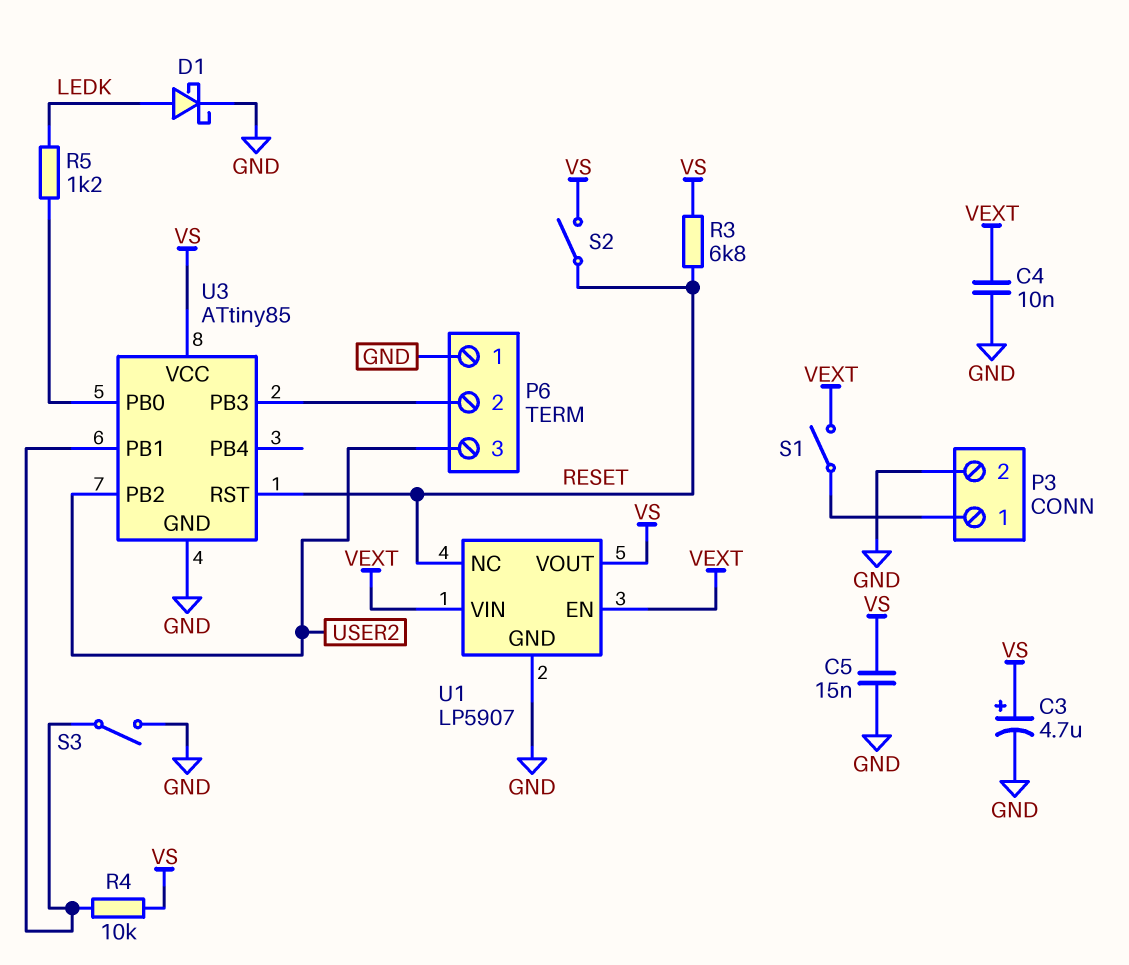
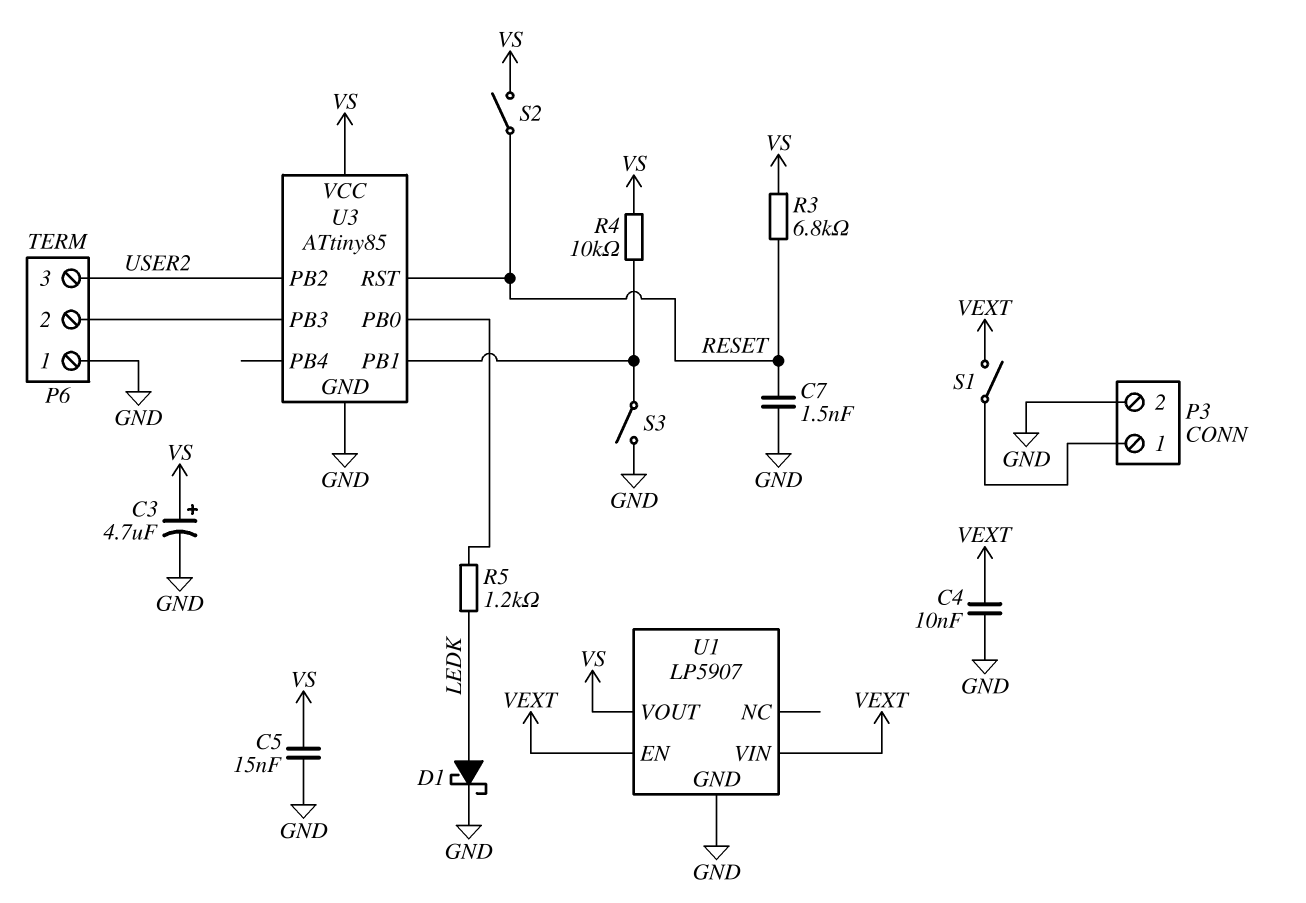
C7: none -> 1.5nF (GND, RESET)
U1 pin NC: RESET -> none

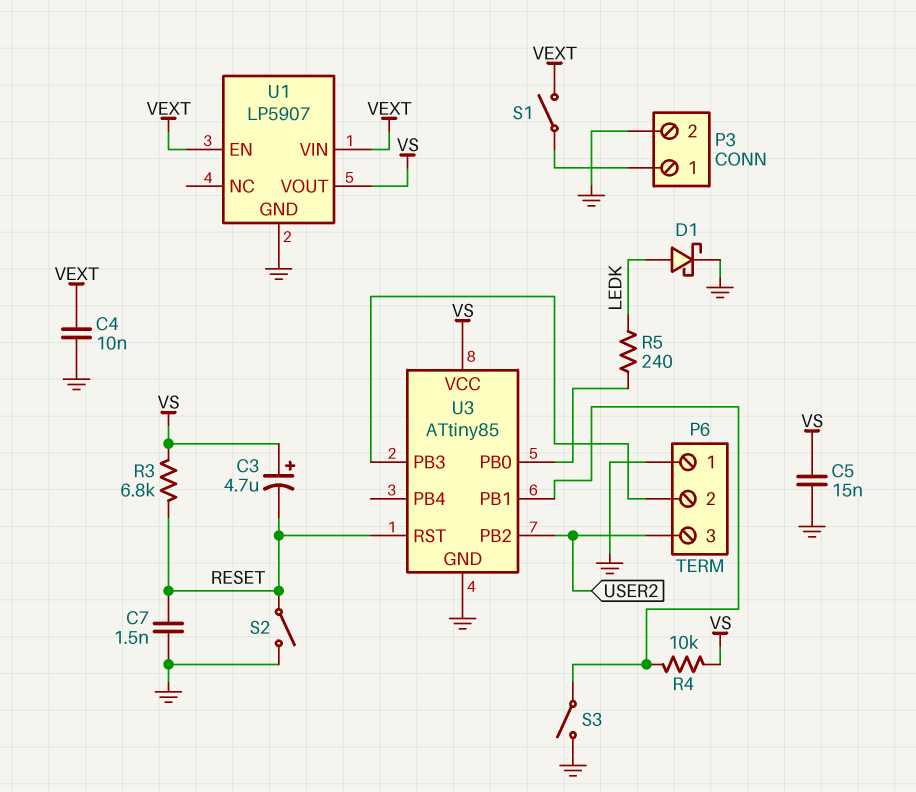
C3: 4.7uF (plus VS, minus GND) -> 4.7uF (plus VS, minus RESET)
R5: 1.2k (LEDK, U3/PB0) -> 240 (LEDK, U3/PB0)
S2: switch (RESET, VS) -> switch (GND, RESET)

